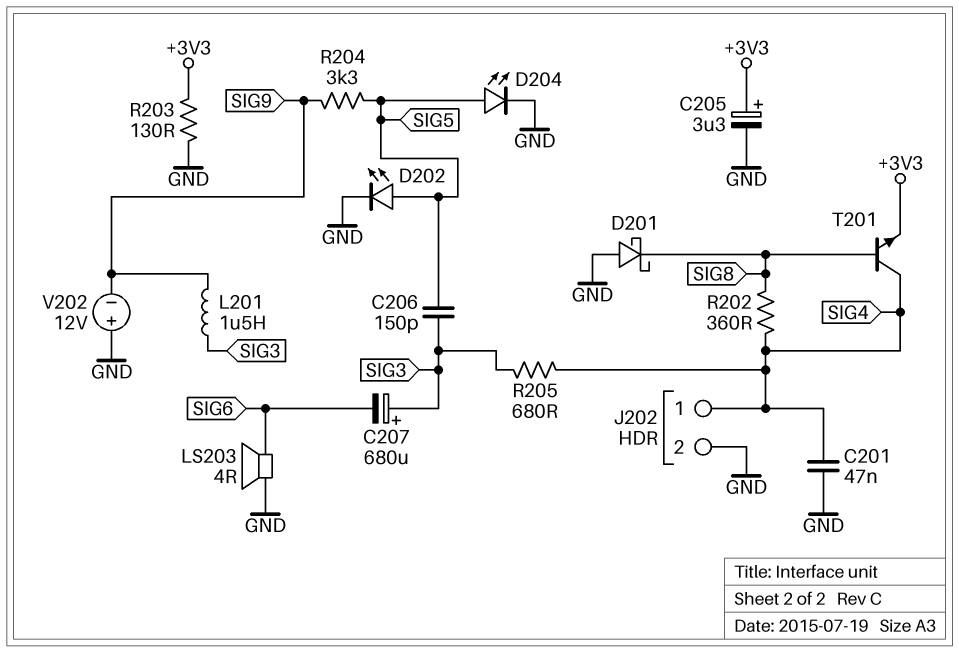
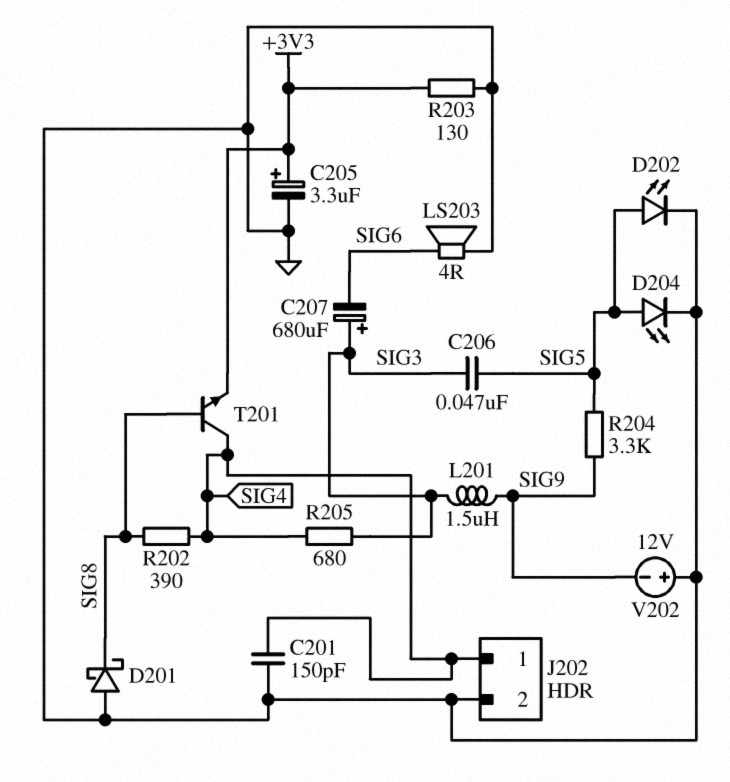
C201: 47nF (GND, SIG4) -> 150pF (GND, SIG4)
C206: 150pF (SIG3, SIG5) -> 47nF (SIG3, SIG5)
R202: 360 (SIG4, SIG8) -> 390 (SIG4, SIG8)

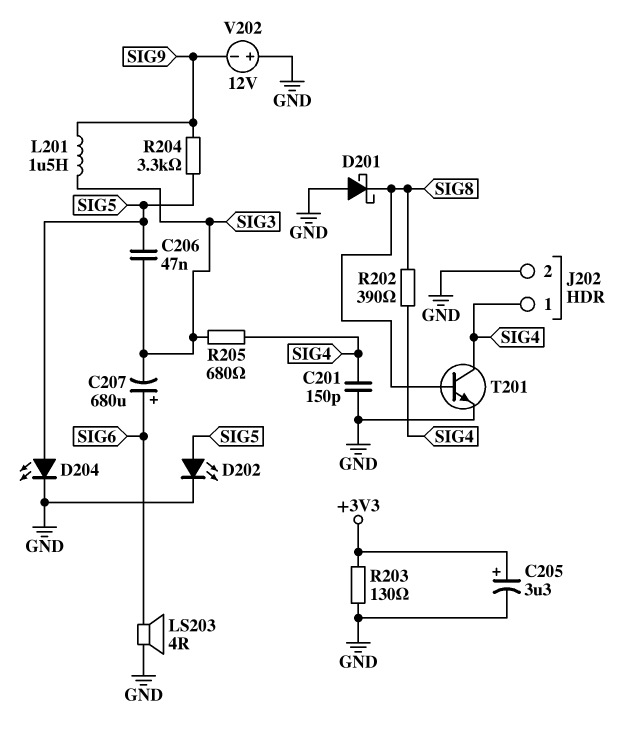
C207: 680uF (plus SIG3, minus SIG6) -> 680uF (plus SIG6, minus SIG3)
T201: NPN (B SIG8, C SIG4, E +3V3) -> NPN (B SIG8, C SIG4, E GND)

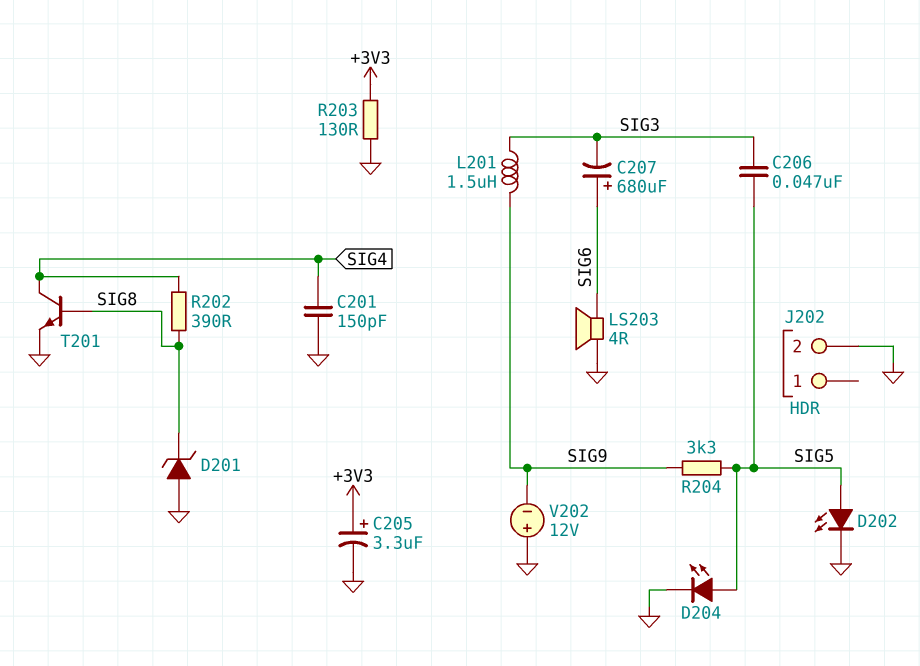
D201: schottky (A GND, K SIG8) -> zener (A GND, K SIG8)
J202 pin 1: SIG4 -> none
R205: 680 (SIG3, SIG4) -> none

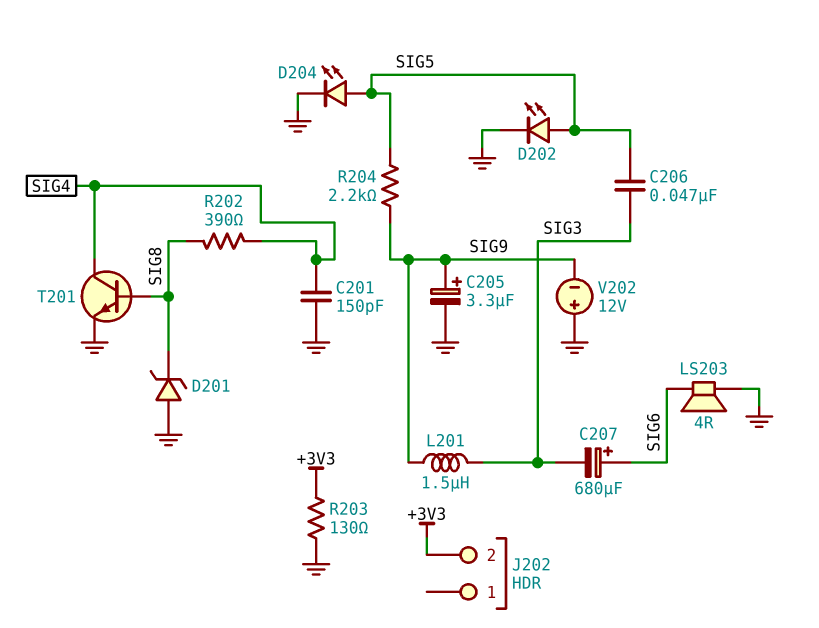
C205: 3.3uF (plus +3V3, minus GND) -> 3.3uF (plus SIG9, minus GND)
J202 pin 2: GND -> +3V3
R204: 3.3k (SIG5, SIG9) -> 2.2k (SIG5, SIG9)

